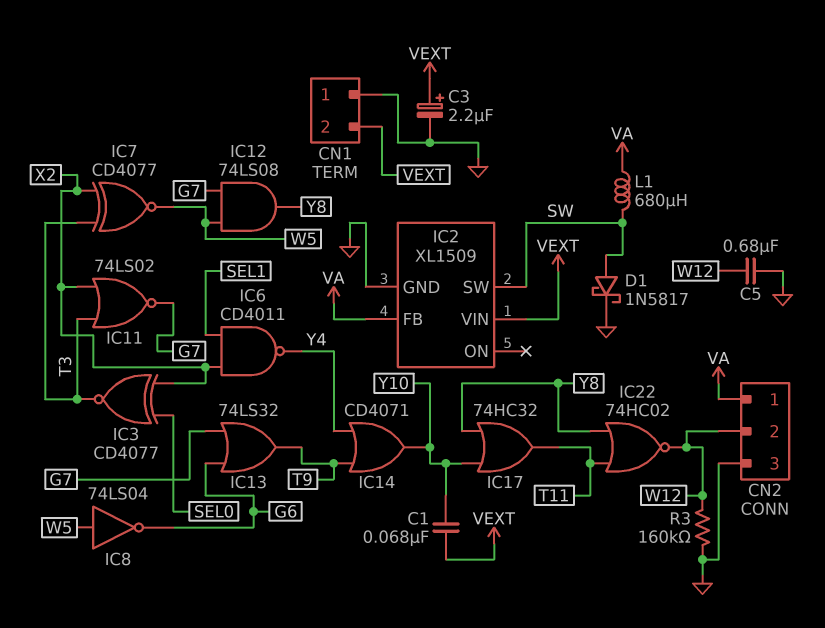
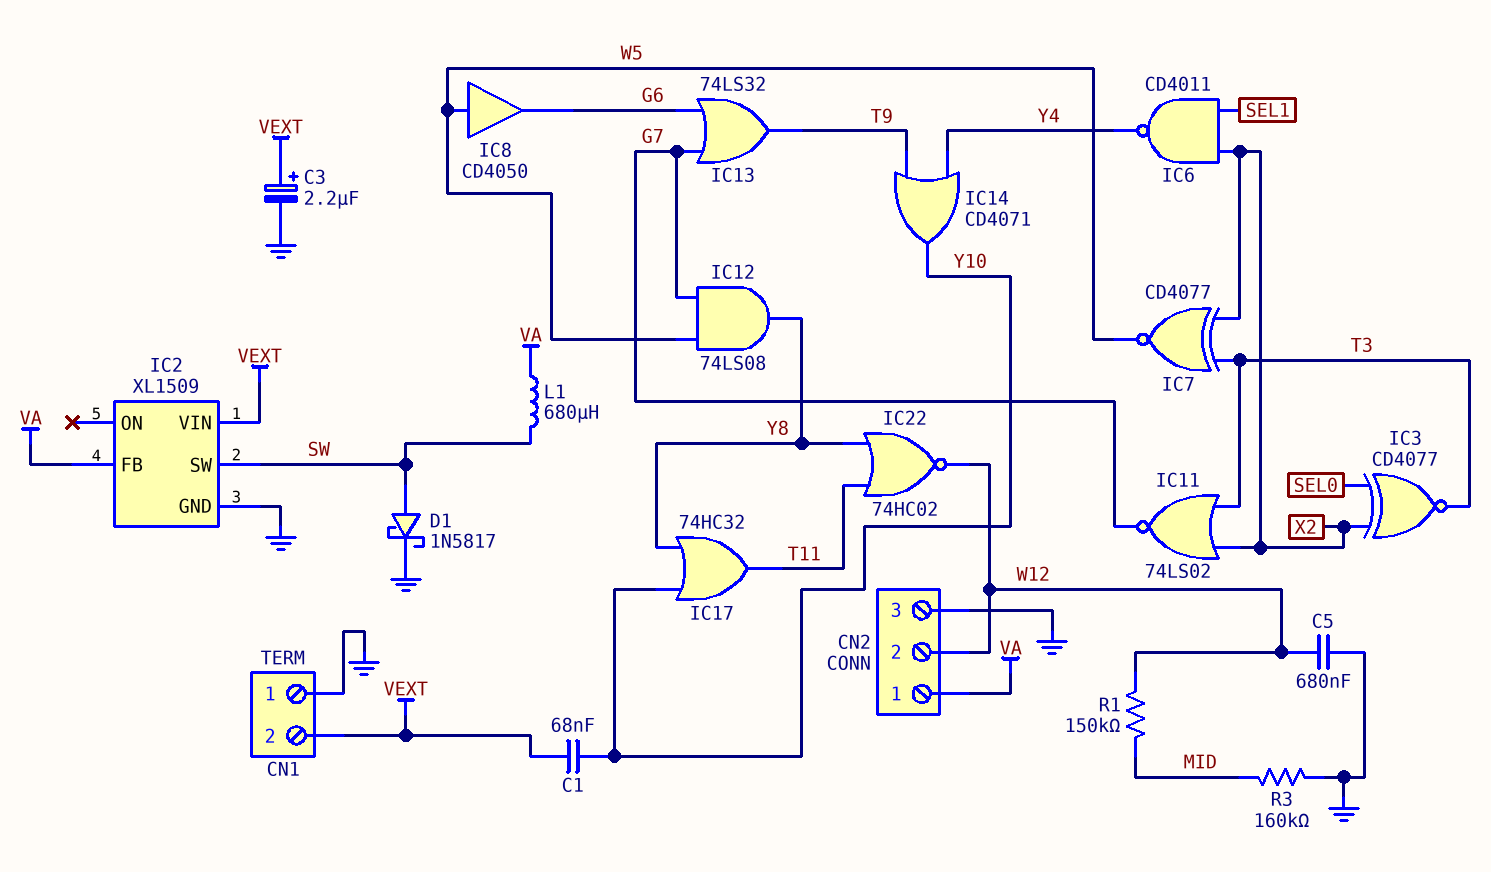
IC8: NOT 74LS04 (in W5, out G6) -> buffer CD4050 (in W5, out G6)
R1: none -> 150k (MID, W12)
R3: 160k (GND, W12) -> 160k (GND, MID)

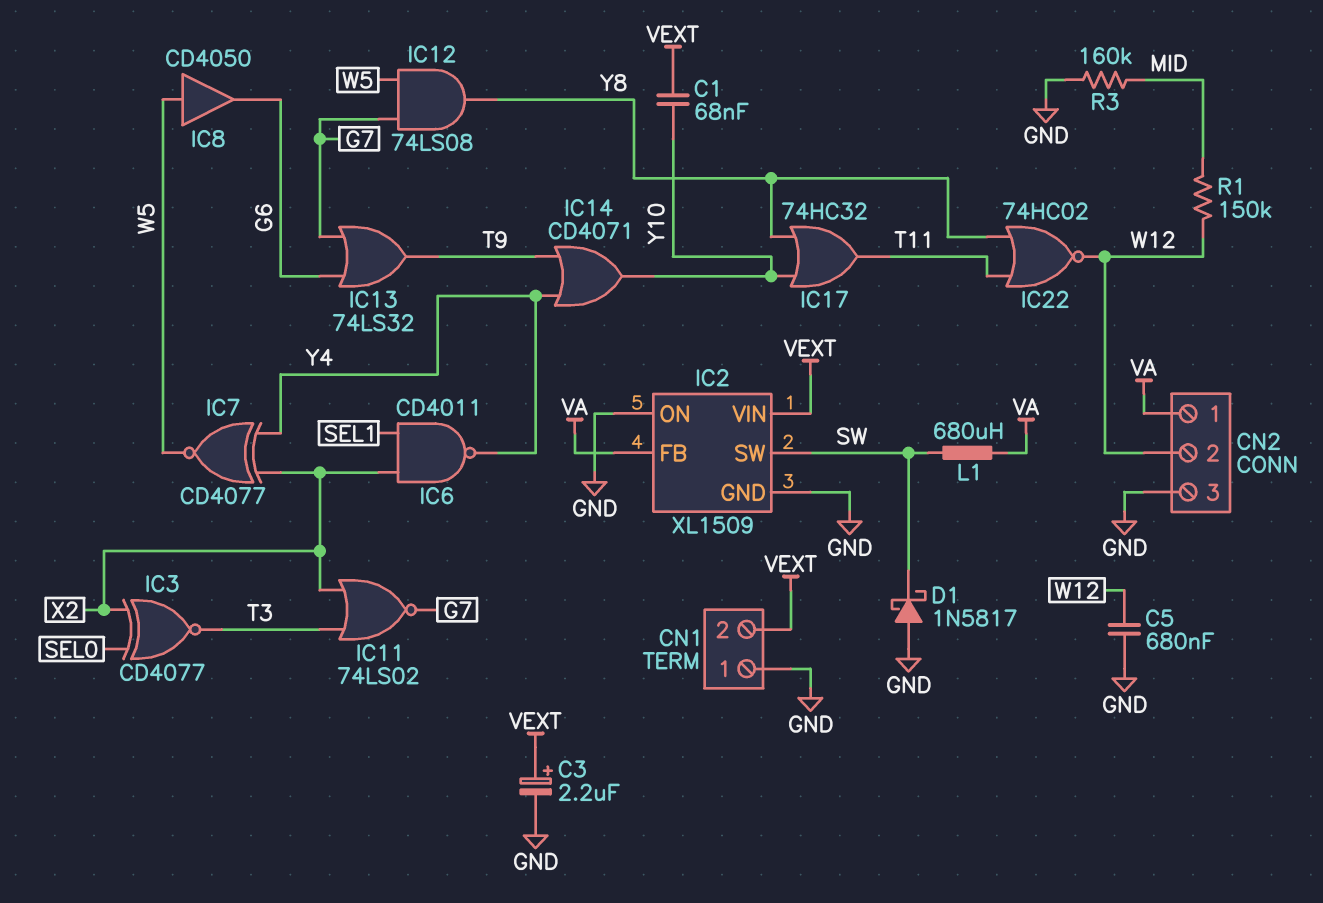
D1: schottky 1N5817 (A SW, K GND) -> schottky 1N5817 (A GND, K SW)
IC2 pin ON: none -> GND
IC7: XNOR CD4077 (in T3, in X2, out W5) -> XNOR CD4077 (in X2, in Y4, out W5)

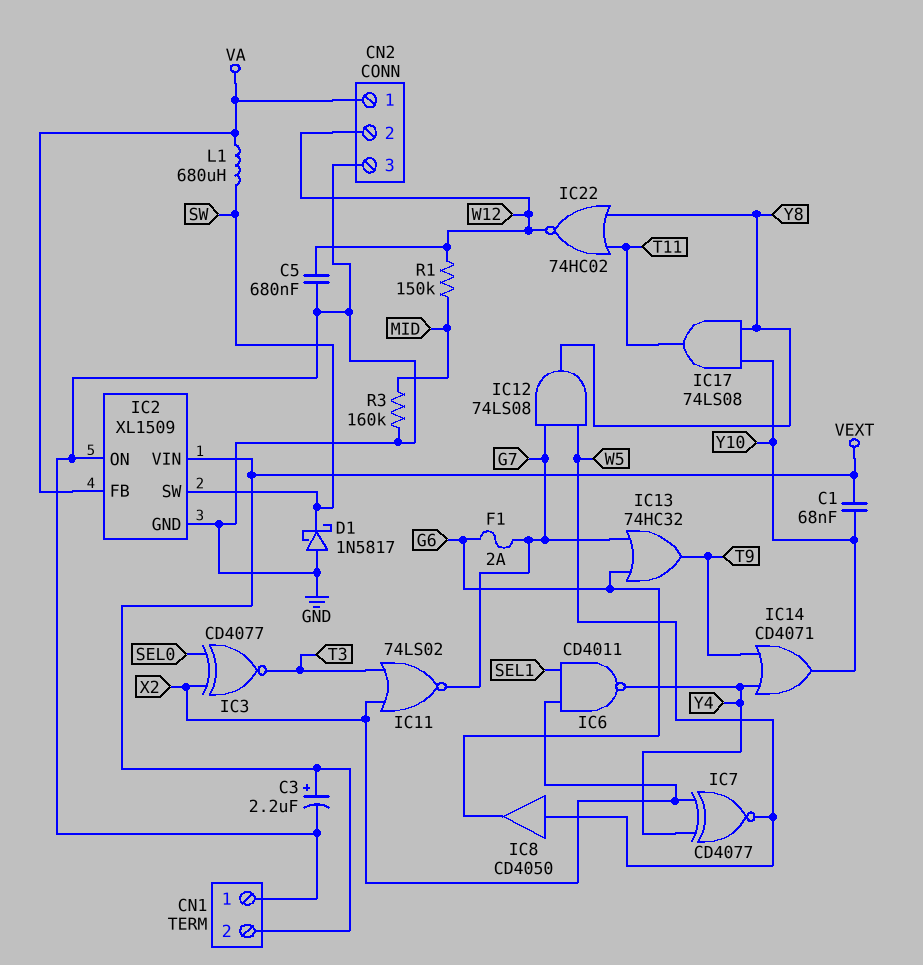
F1: none -> 2A (G6, G7)
IC13: OR 74LS32 (in G6, in G7, out T9) -> OR 74HC32 (in G6, in G7, out T9)
IC17: OR 74HC32 (in Y8, in Y10, out T11) -> AND 74LS08 (in Y8, in Y10, out T11)

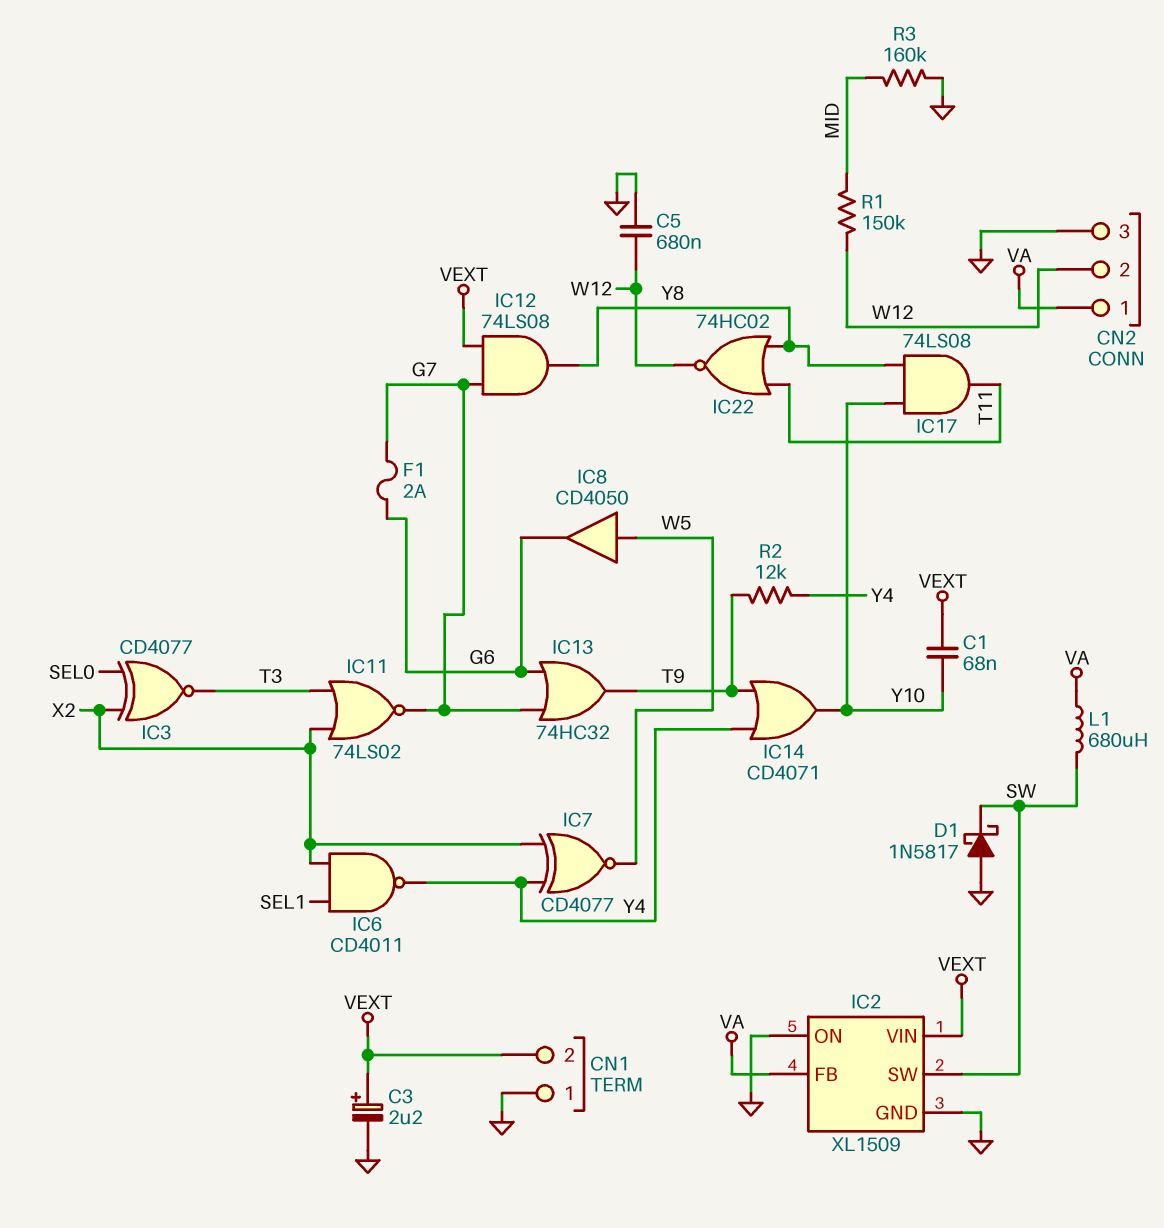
IC12: AND 74LS08 (in G7, in W5, out Y8) -> AND 74LS08 (in G7, in VEXT, out Y8)
R2: none -> 12k (T9, Y4)

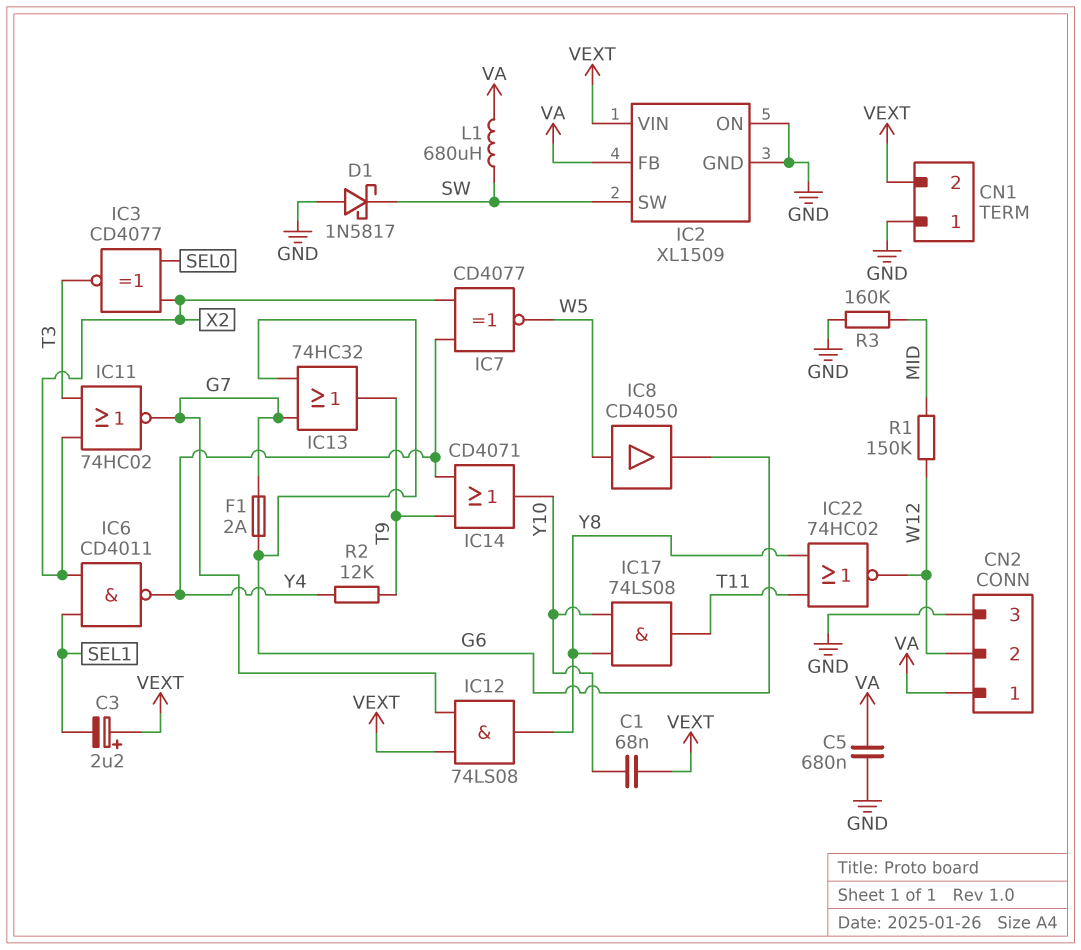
C3: 2.2uF (plus VEXT, minus GND) -> 2.2uF (plus VEXT, minus SEL1)
C5: 680nF (GND, W12) -> 680nF (GND, VA)
IC11: NOR 74LS02 (in T3, in X2, out G7) -> NOR 74HC02 (in T3, in X2, out G7)

